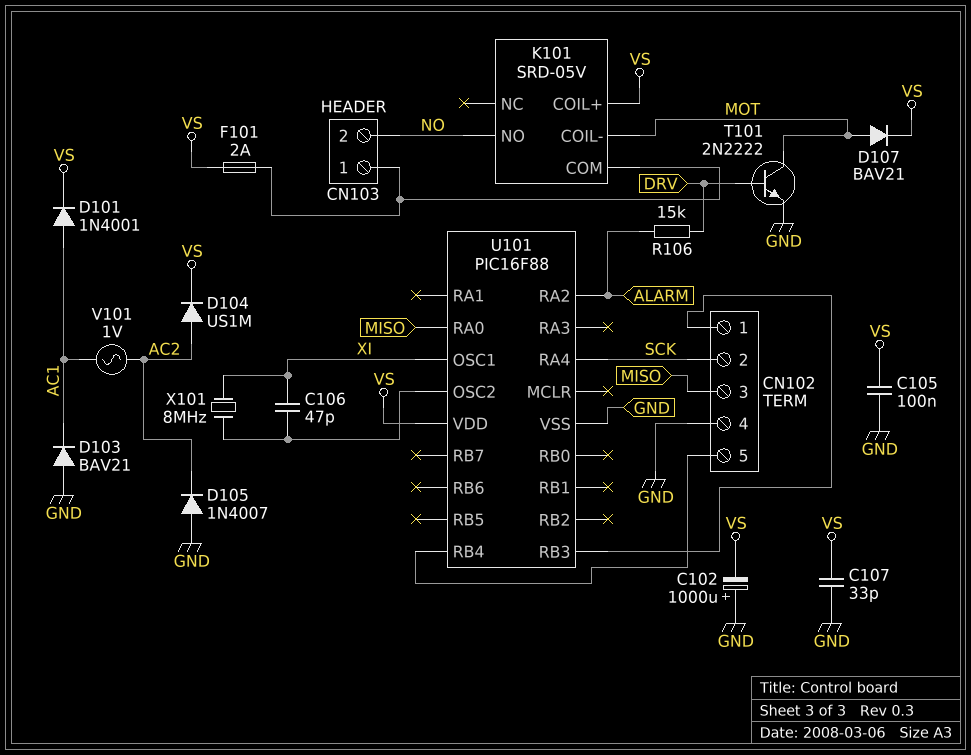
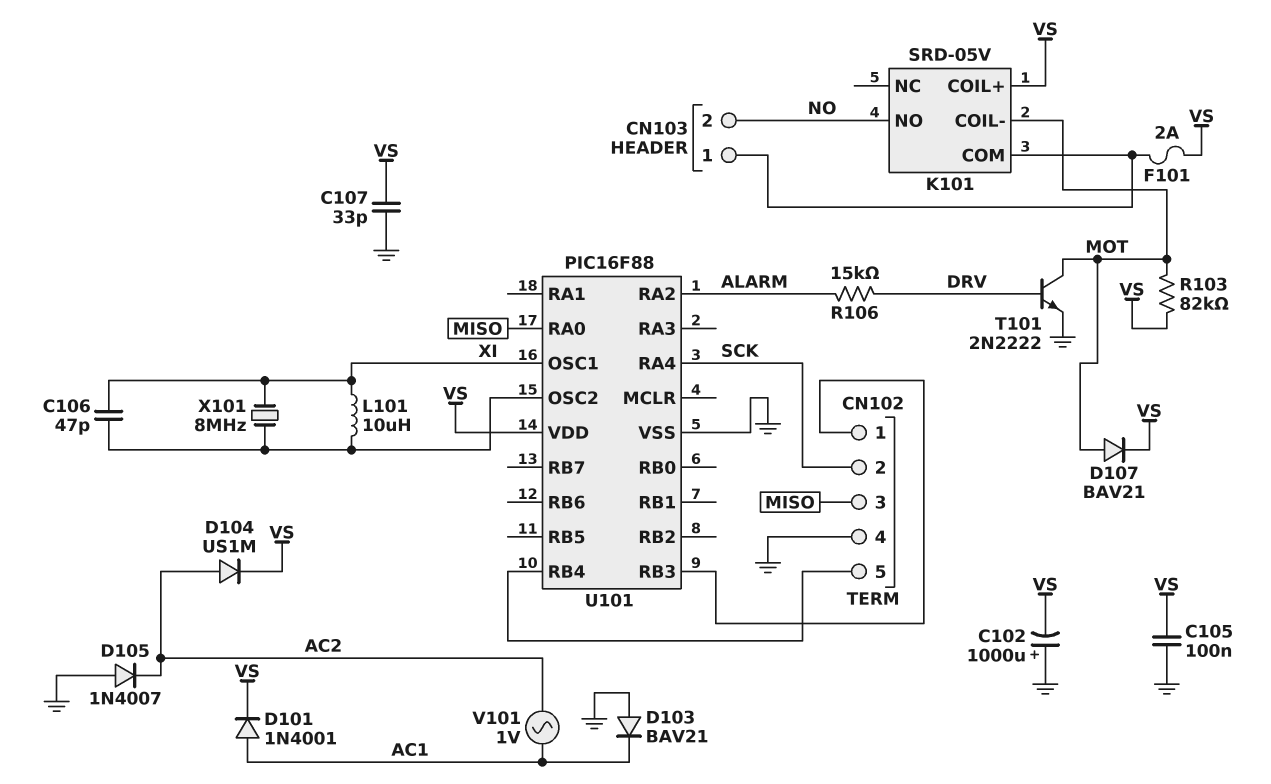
L101: none -> 10uH (U101/OSC2, XI)
R103: none -> 82k (MOT, VS)

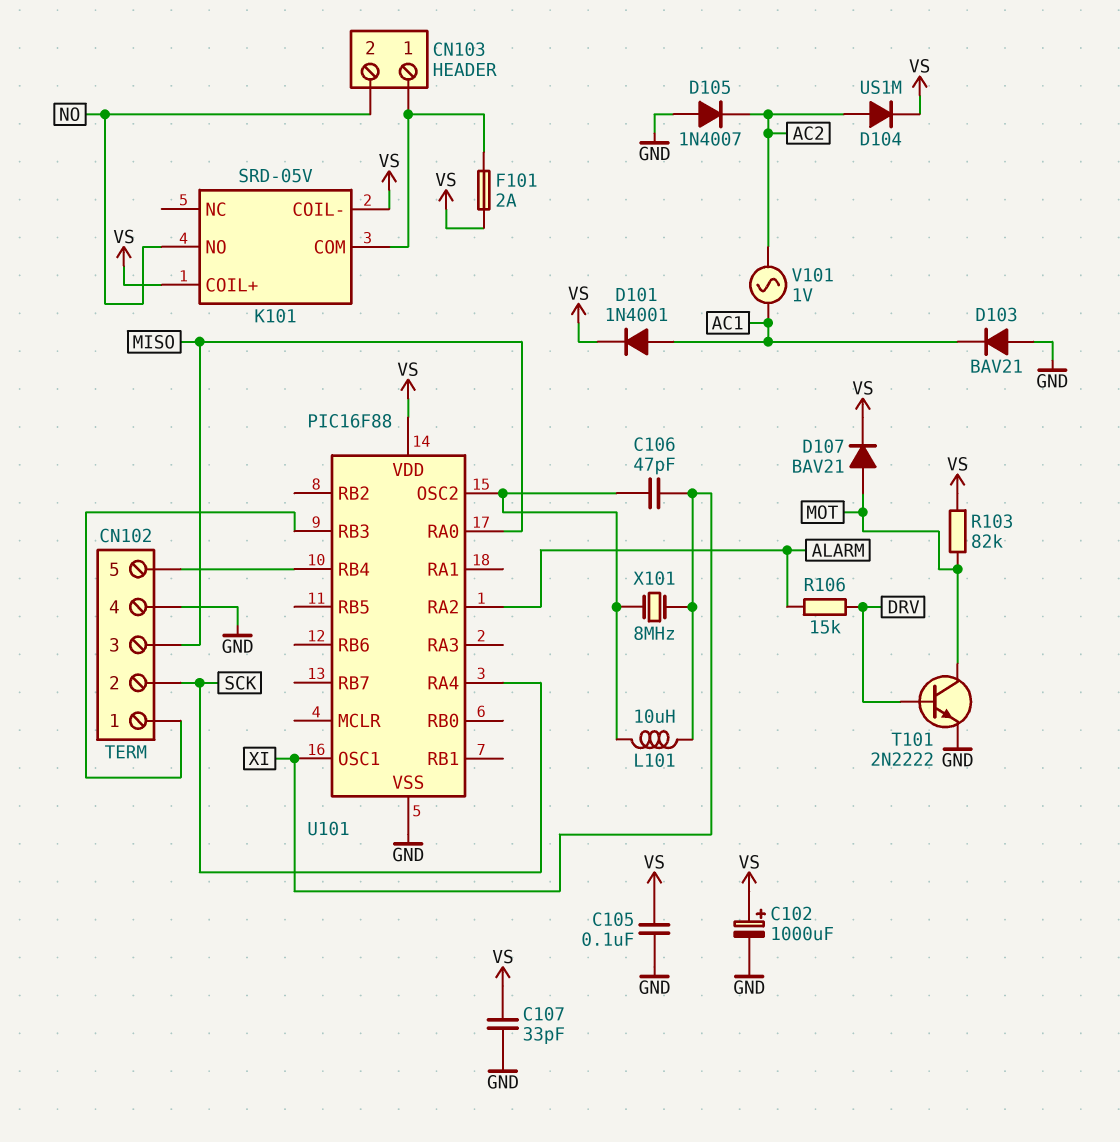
C102: 1000uF (plus GND, minus VS) -> 1000uF (plus VS, minus GND)
K101 pin COIL-: MOT -> VS

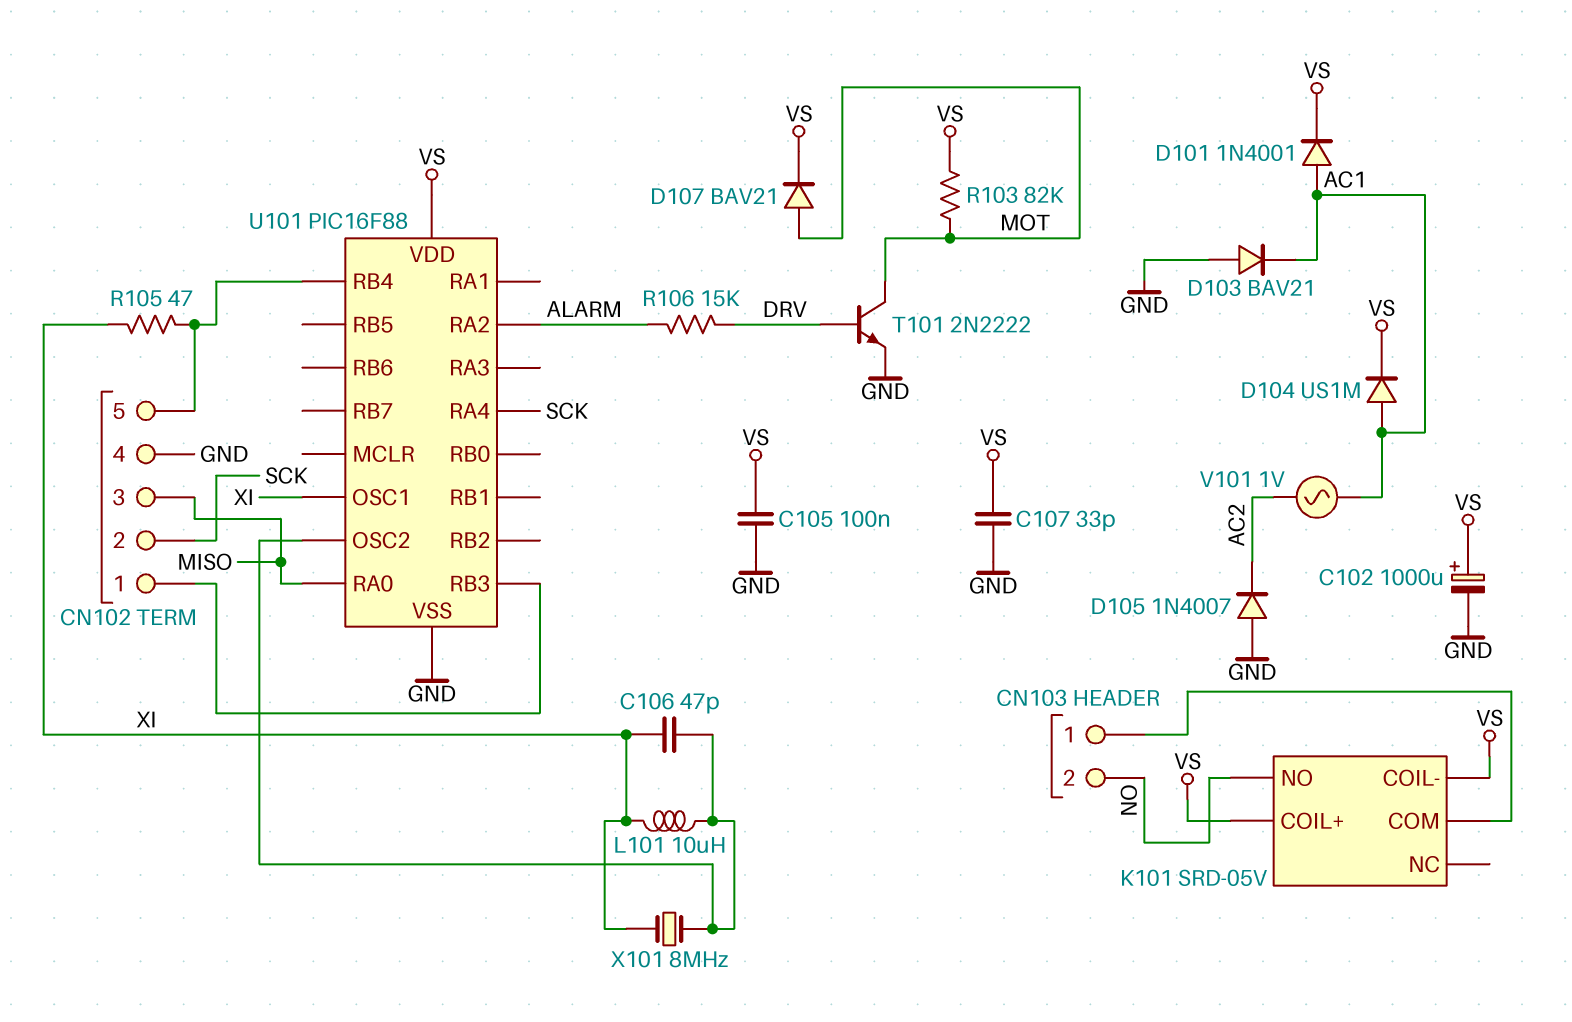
D104: diode US1M (A AC2, K VS) -> diode US1M (A AC1, K VS)
F101: 2A (CN103/1, VS) -> none
R105: none -> 47 (CN102/5, XI)

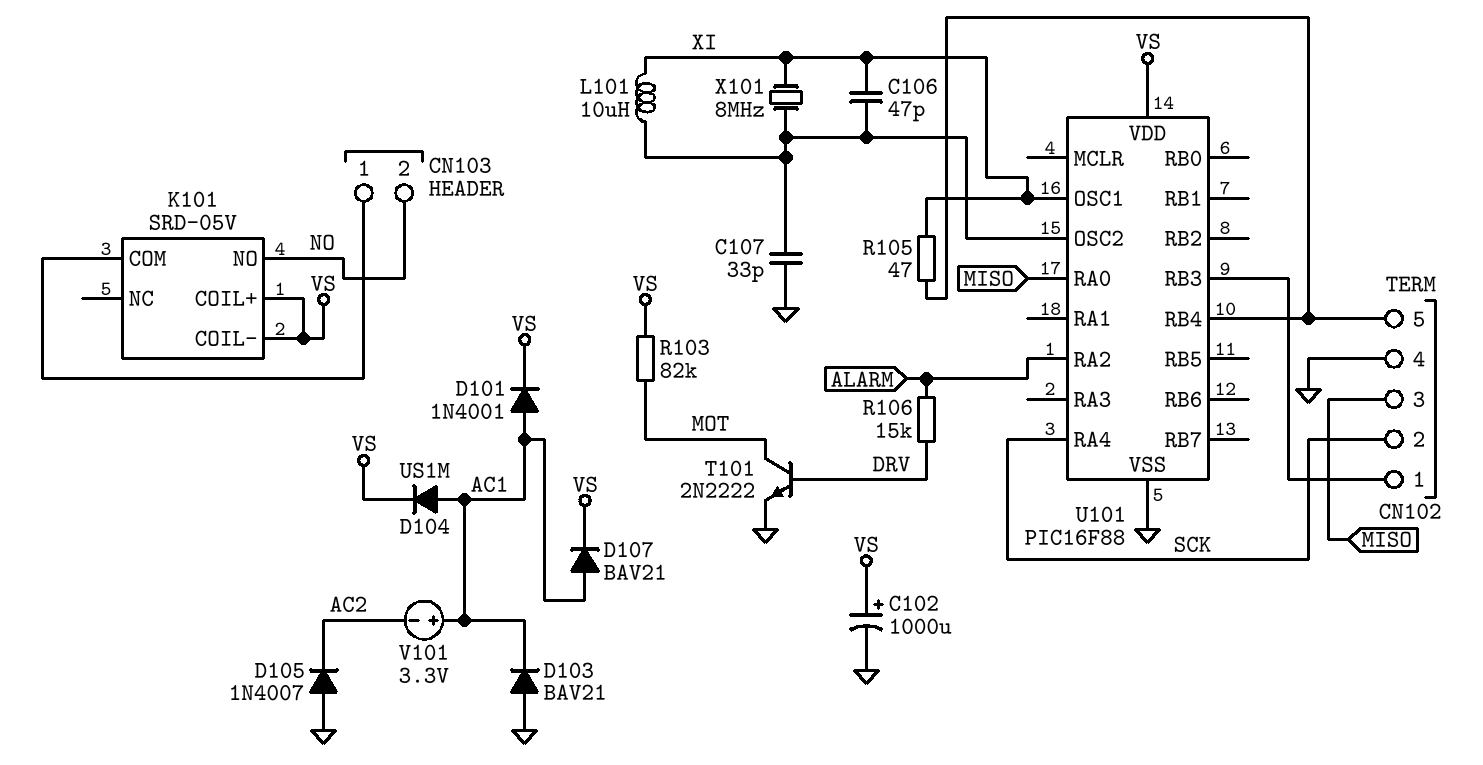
C105: 100nF (GND, VS) -> none
C107: 33pF (GND, VS) -> 33pF (GND, U101/OSC2)
D107: diode BAV21 (A MOT, K VS) -> diode BAV21 (A AC1, K VS)
V101: AC 1V (AC1, AC2) -> 3.3V (plus AC1, minus AC2)

